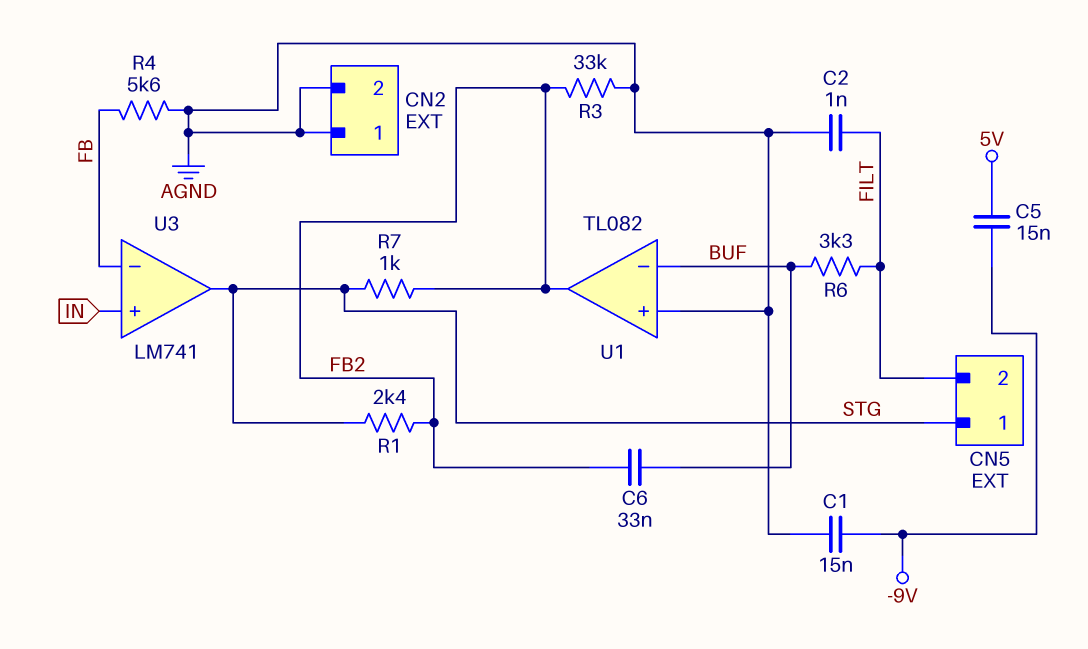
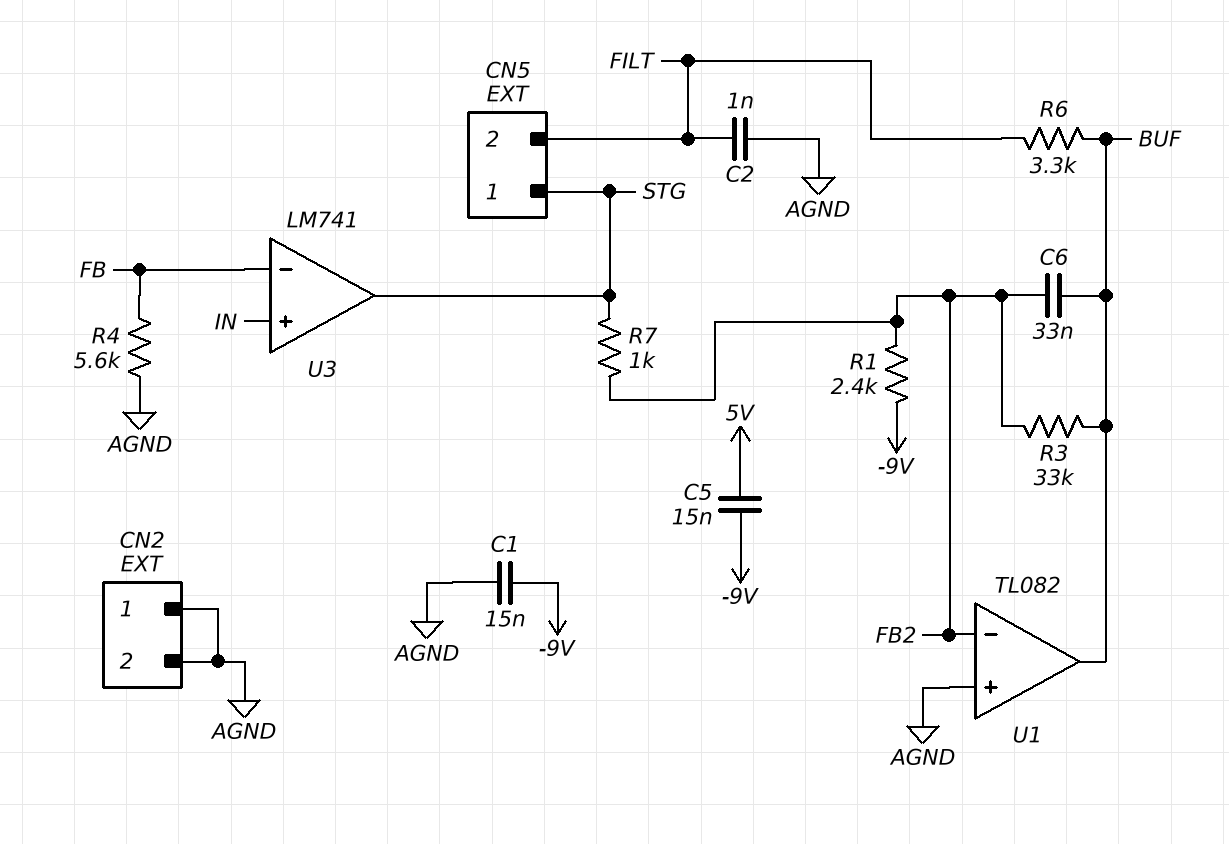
R1: 2.4k (FB2, STG) -> 2.4k (-9V, FB2)
R3: 33k (AGND, FB2) -> 33k (BUF, FB2)
U1 pin in-: BUF -> FB2
U1 pin out: FB2 -> BUF

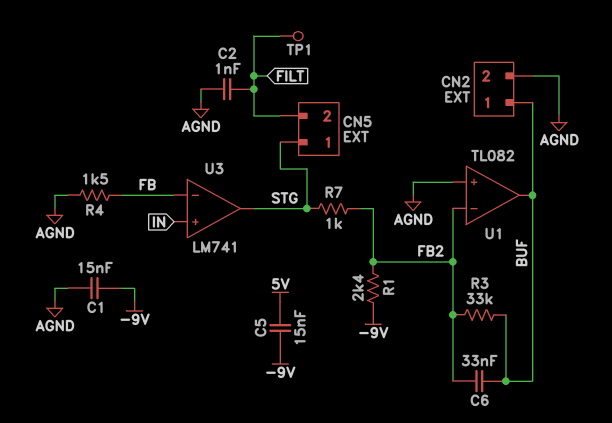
CN2 pin 1: AGND -> BUF
R4: 5.6k (AGND, FB) -> 1.5k (AGND, FB)
R6: 3.3k (BUF, FILT) -> none
TP1: none -> test point (FILT)

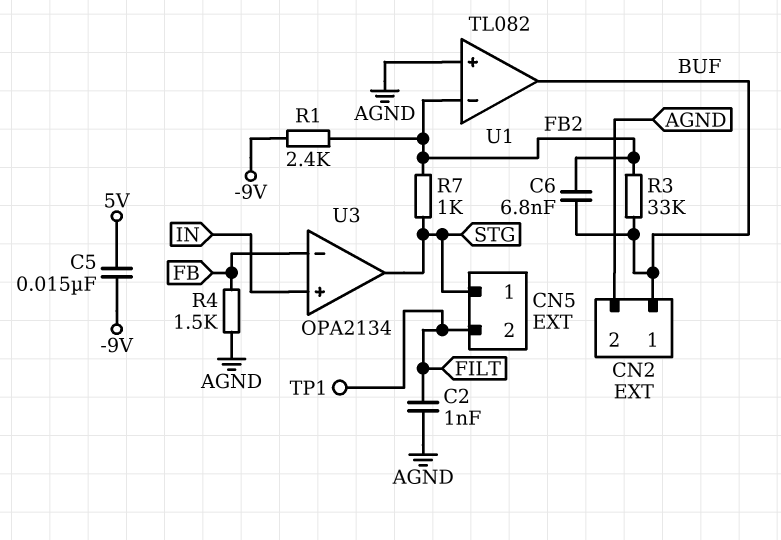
C1: 15nF (-9V, AGND) -> none
C6: 33nF (BUF, FB2) -> 6.8nF (BUF, FB2)
U3: LM741 -> OPA2134

